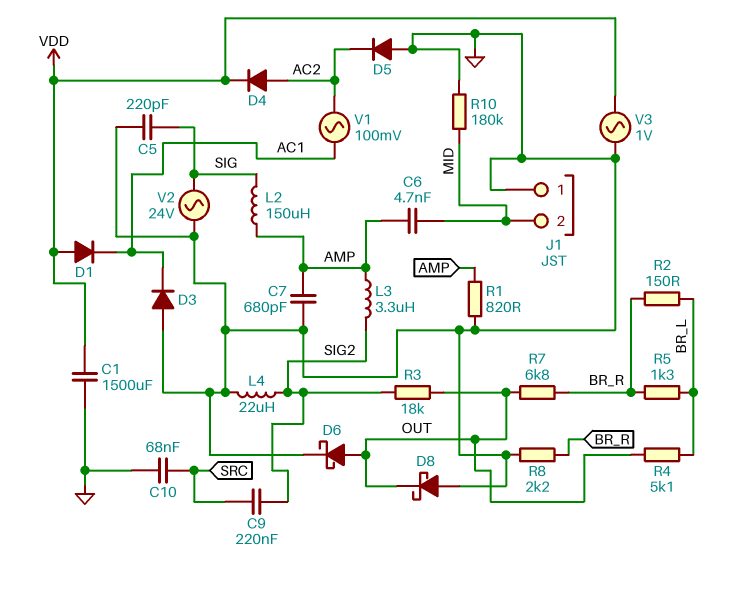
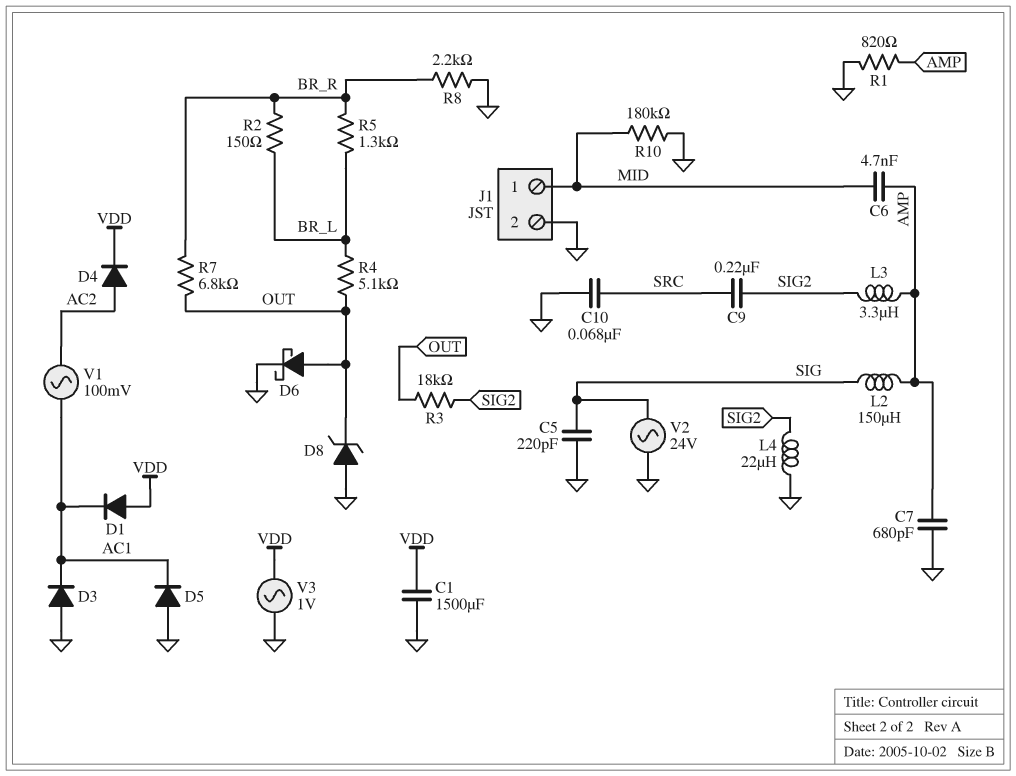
D5: diode (A GND, K AC2) -> diode (A GND, K AC1)
D8: schottky (A GND, K OUT) -> zener (A GND, K OUT)
J1 pin 1: GND -> MID
J1 pin 2: MID -> GND

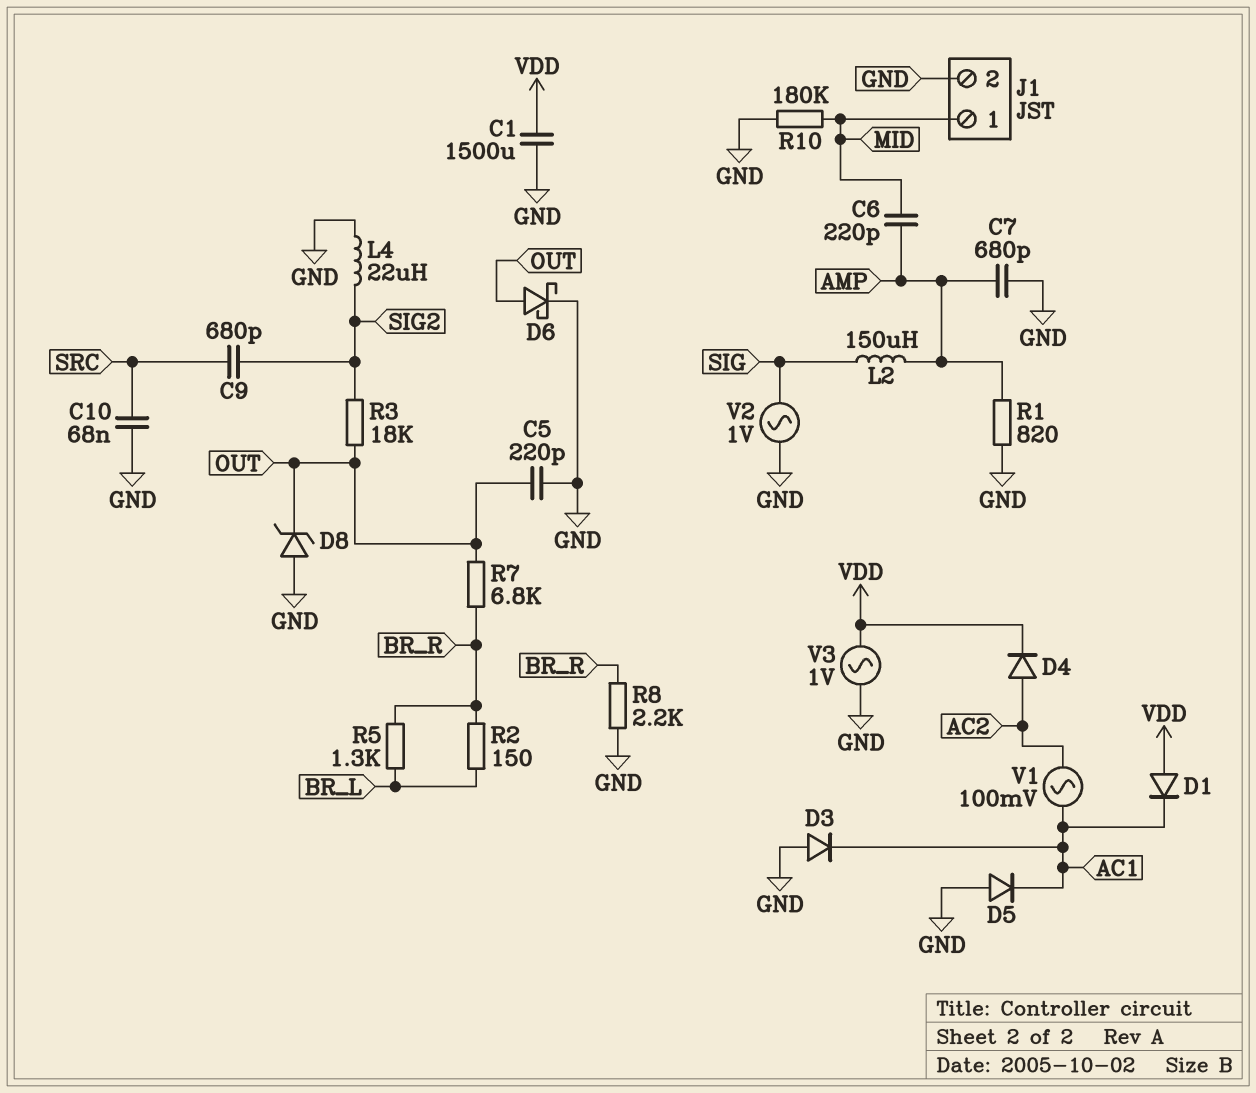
C5: 220pF (GND, SIG) -> 220pF (GND, OUT)
C6: 4.7nF (AMP, MID) -> 220pF (AMP, MID)
C9: 220nF (SIG2, SRC) -> 680pF (SIG2, SRC)
L3: 3.3uH (AMP, SIG2) -> none
R4: 5.1k (BR_L, OUT) -> none
V2: AC 24V (GND, SIG) -> AC 1V (GND, SIG)

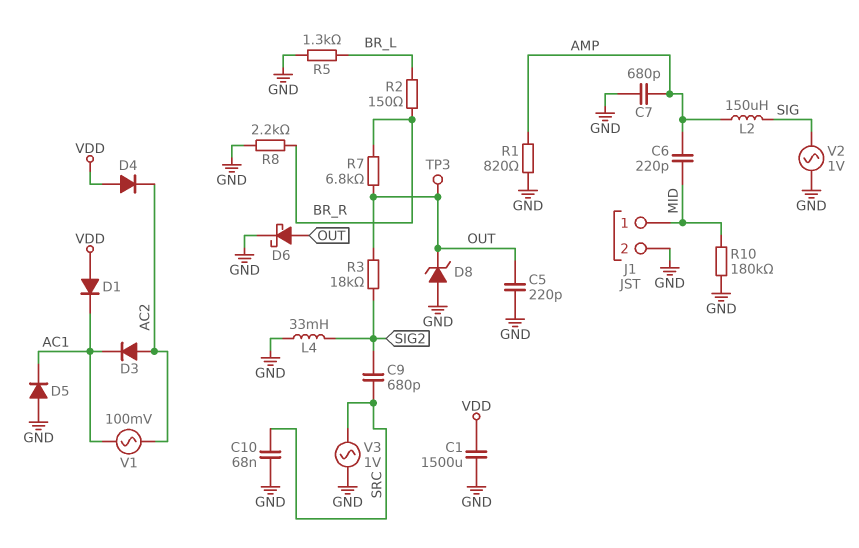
D3: diode (A GND, K AC1) -> diode (A AC2, K AC1)
D4: diode (A AC2, K VDD) -> diode (A VDD, K AC2)
L4: 22uH (GND, SIG2) -> 33mH (GND, SIG2)
R5: 1.3k (BR_L, BR_R) -> 1.3k (BR_L, GND)
TP3: none -> test point (OUT)
V3: AC 1V (GND, VDD) -> AC 1V (GND, SRC)

